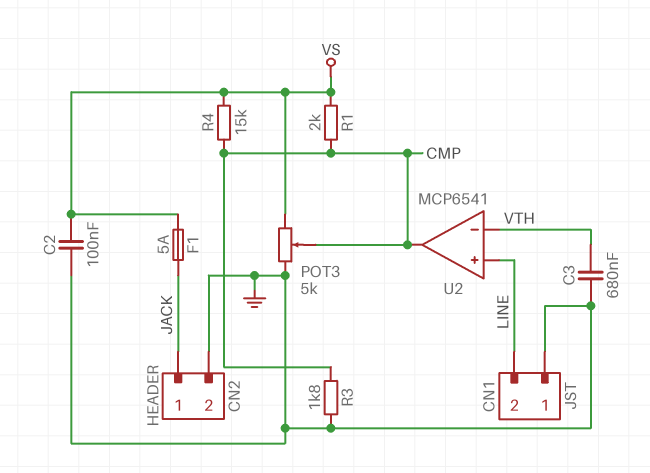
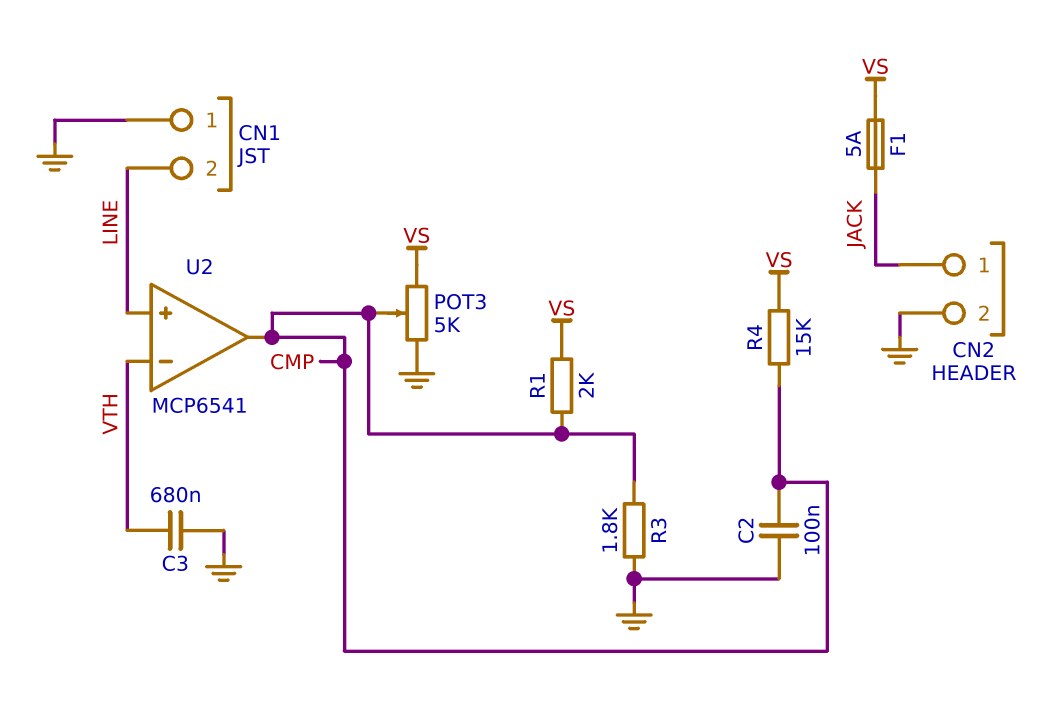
C2: 100nF (GND, VS) -> 100nF (CMP, GND)

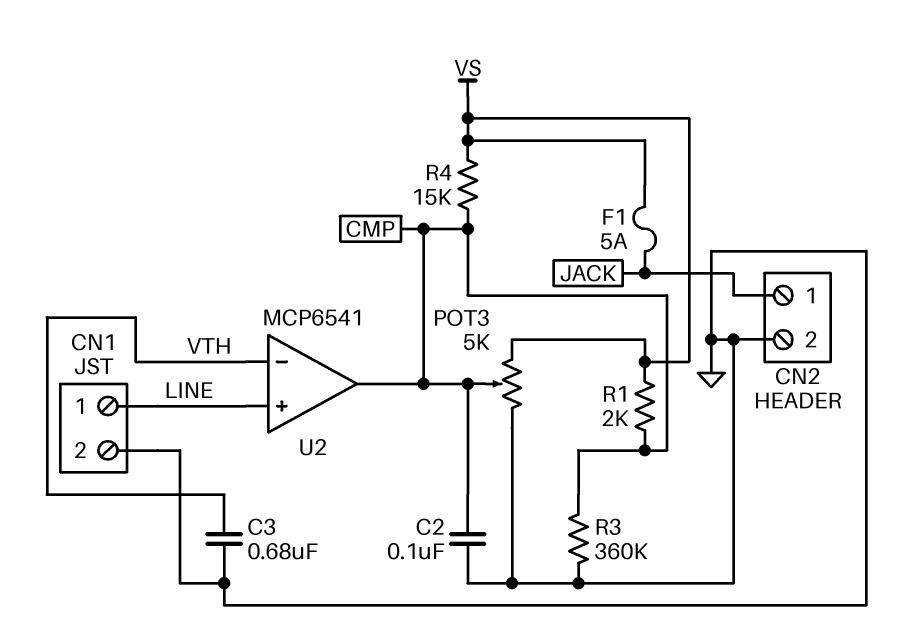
CN1 pin 1: GND -> LINE
CN1 pin 2: LINE -> GND
R3: 1.8k (CMP, GND) -> 360k (CMP, GND)

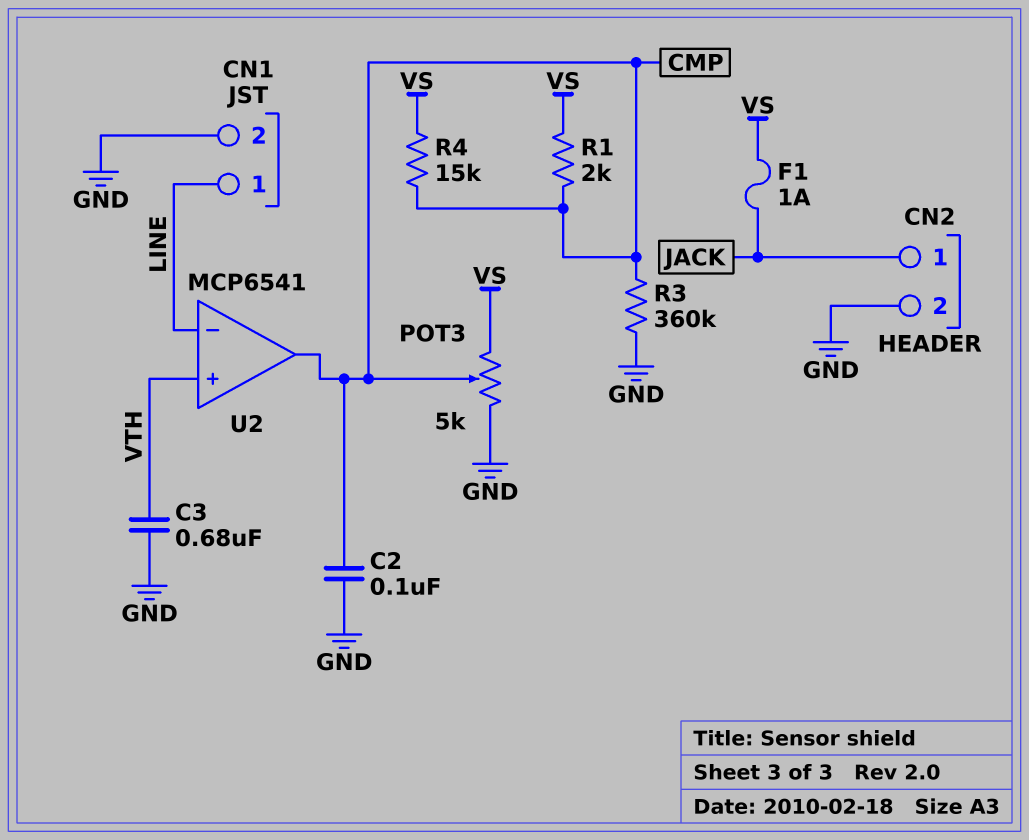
F1: 5A (JACK, VS) -> 1A (JACK, VS)
U2 pin in+: LINE -> VTH
U2 pin in-: VTH -> LINE

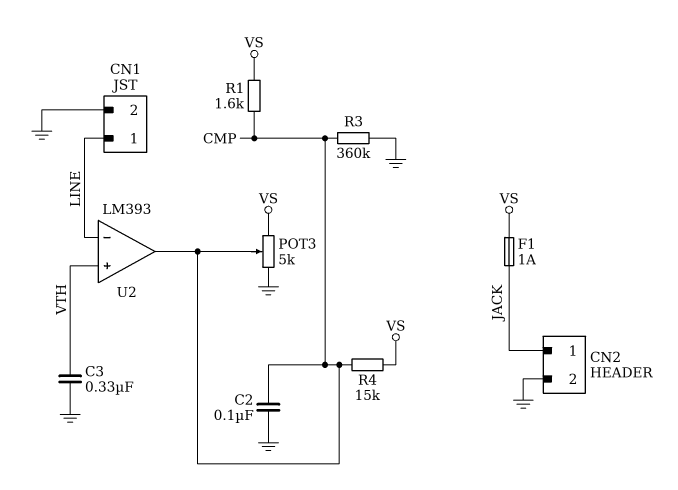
C3: 680nF (GND, VTH) -> 330nF (GND, VTH)
R1: 2k (CMP, VS) -> 1.6k (CMP, VS)
U2: MCP6541 -> LM393

